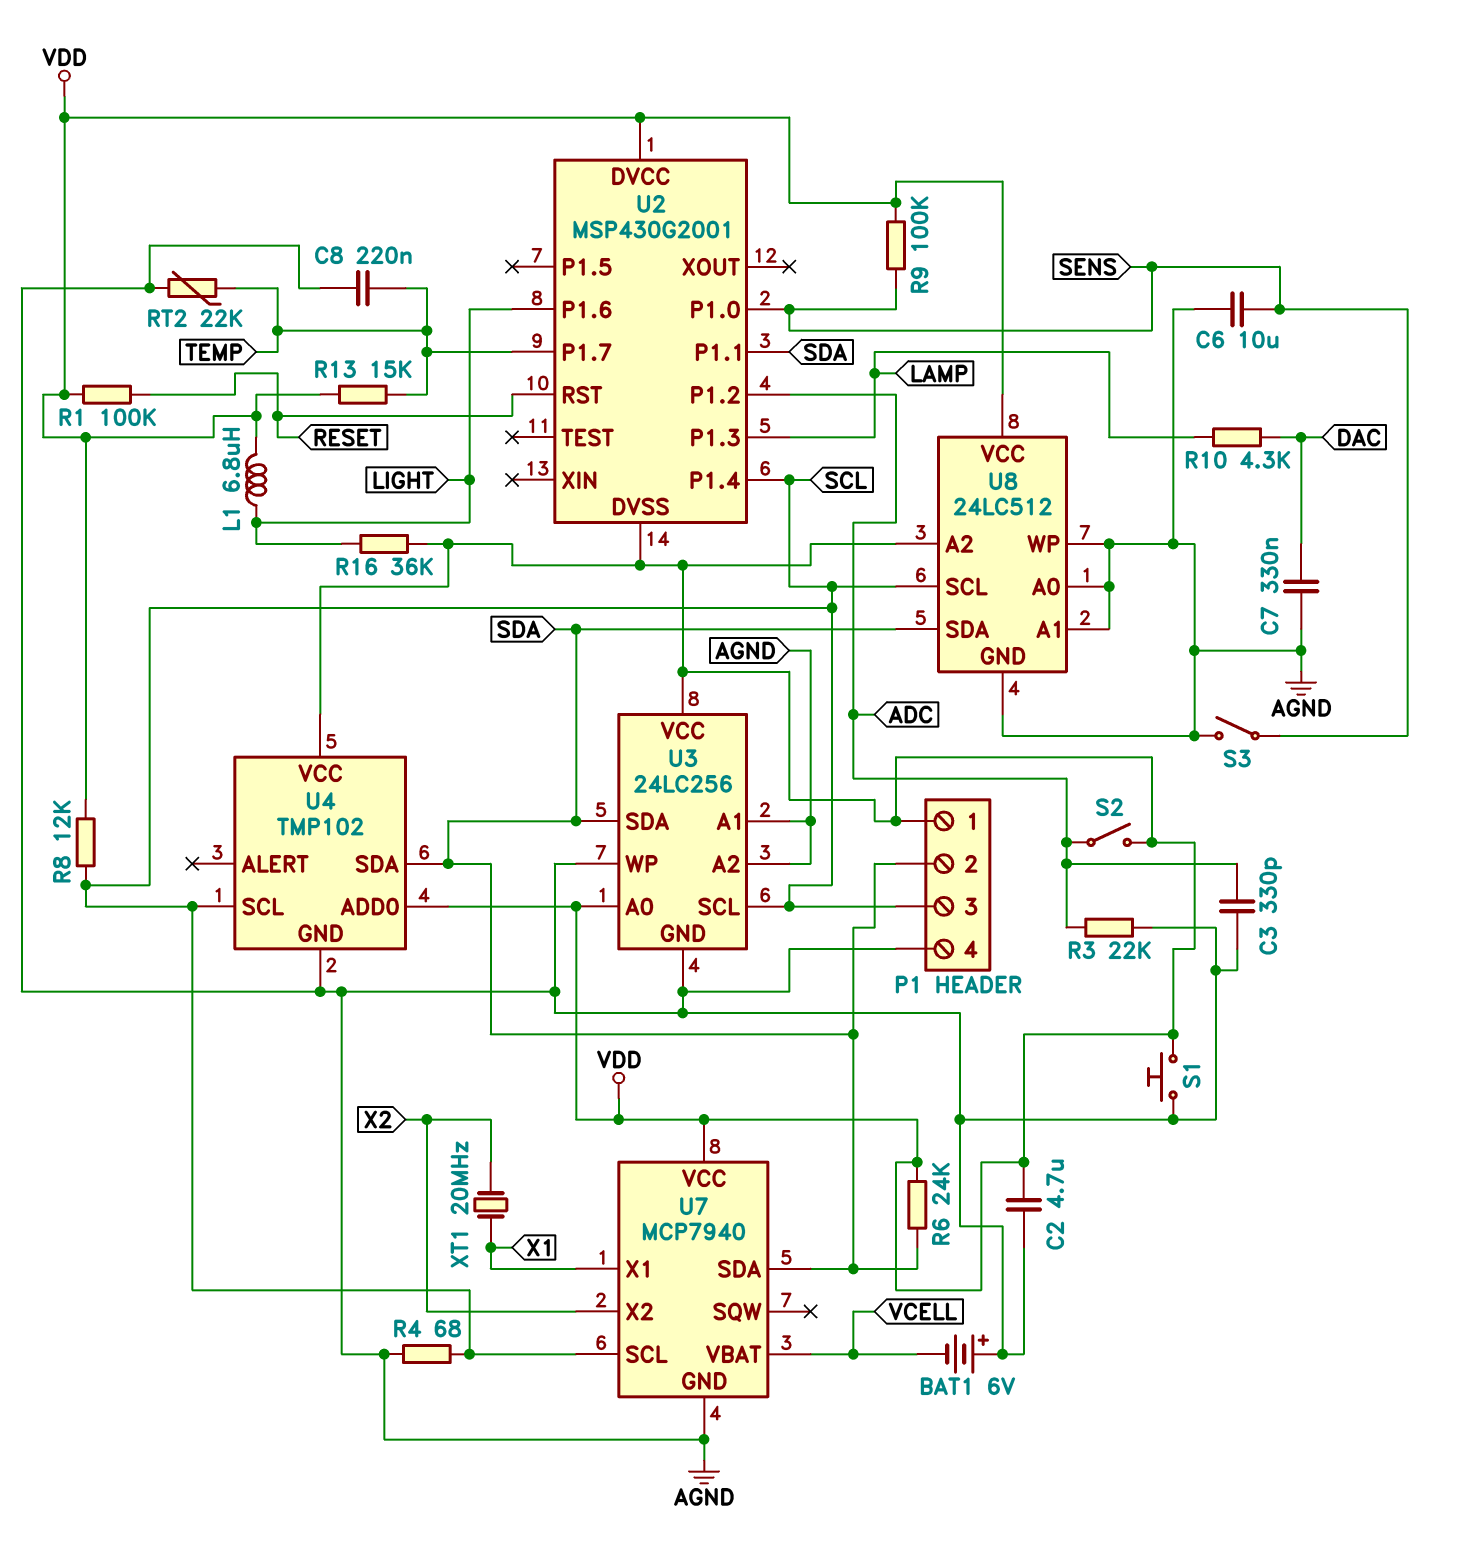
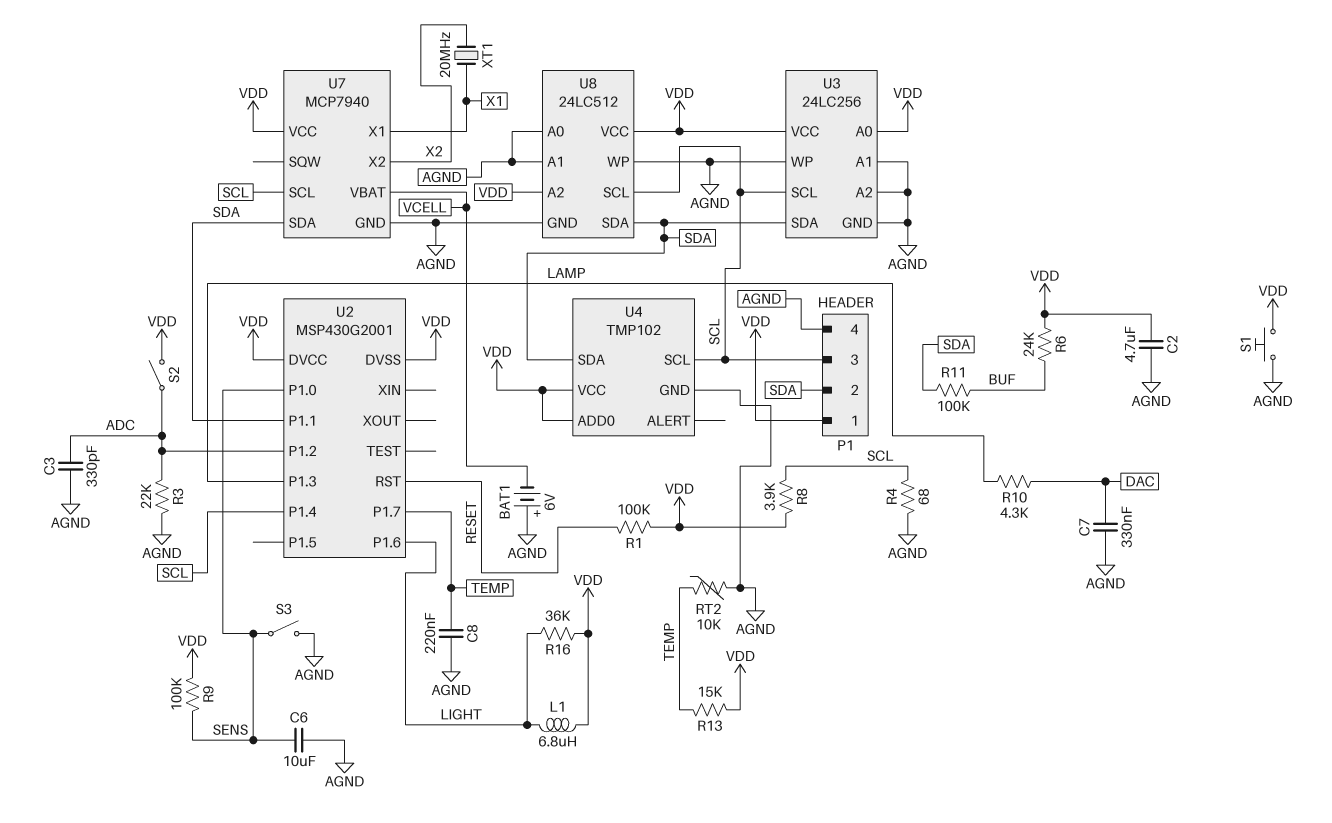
R6: 24k (SDA, VDD) -> 24k (BUF, VDD)
R8: 12k (SCL, VDD) -> 3.9k (SCL, VDD)
R11: none -> 100k (BUF, SDA)
RT2: 22k (AGND, TEMP) -> 10k (AGND, TEMP)

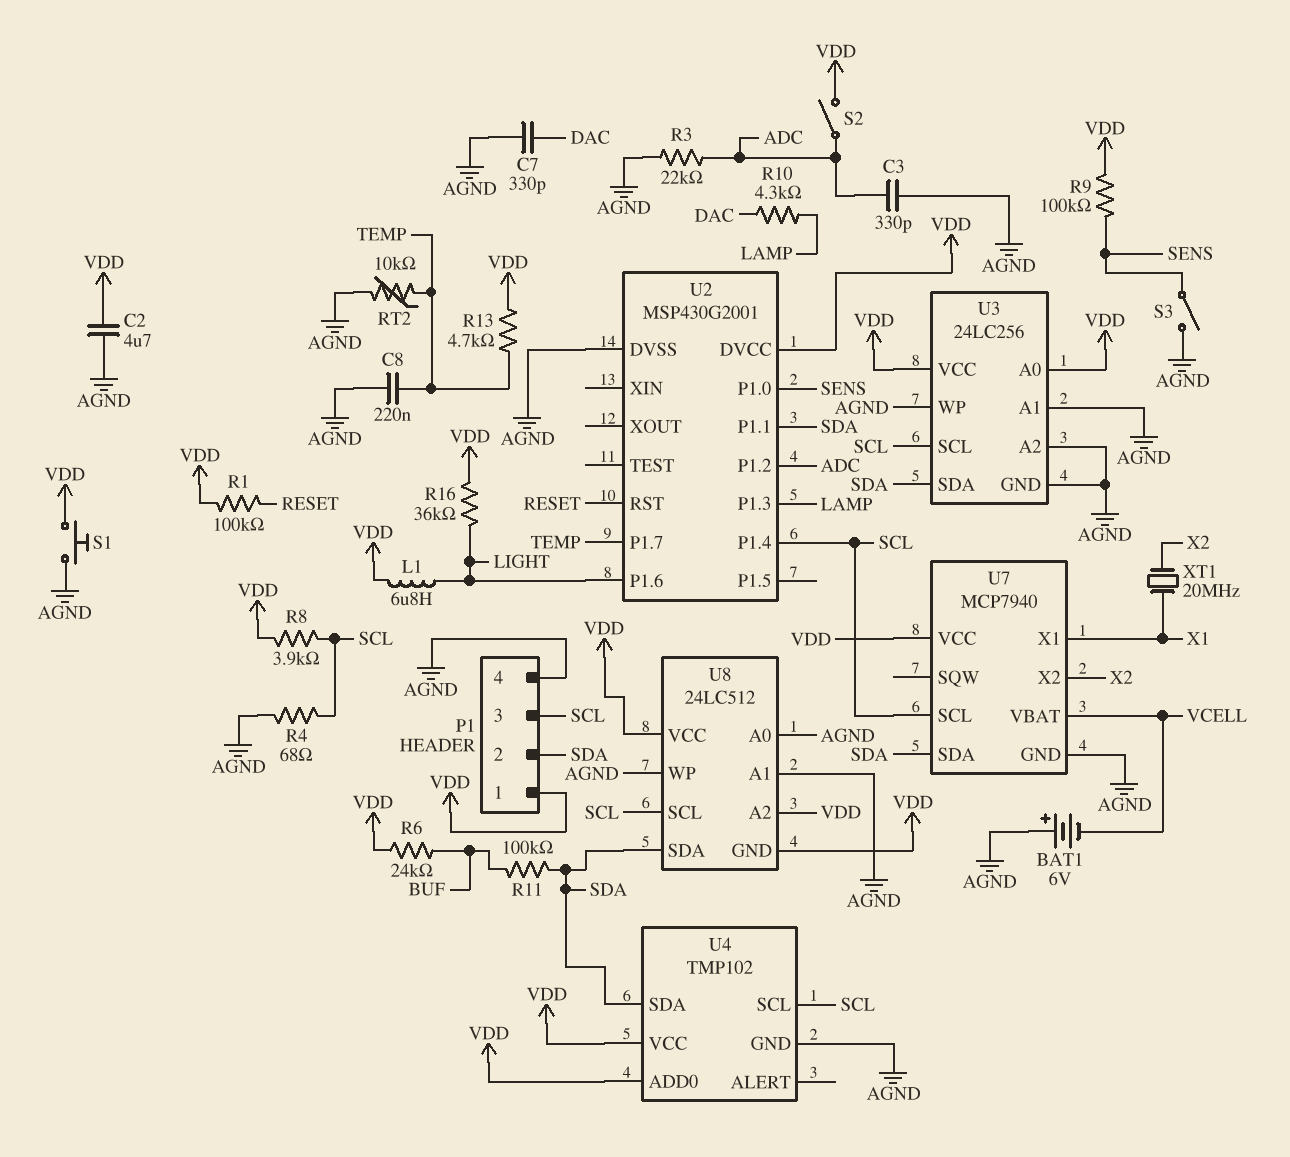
C6: 10uF (AGND, SENS) -> none
C7: 330nF (AGND, DAC) -> 330pF (AGND, DAC)
R13: 15k (TEMP, VDD) -> 4.7k (TEMP, VDD)
U2 pin DVSS: VDD -> AGND
U8 pin GND: AGND -> VDD

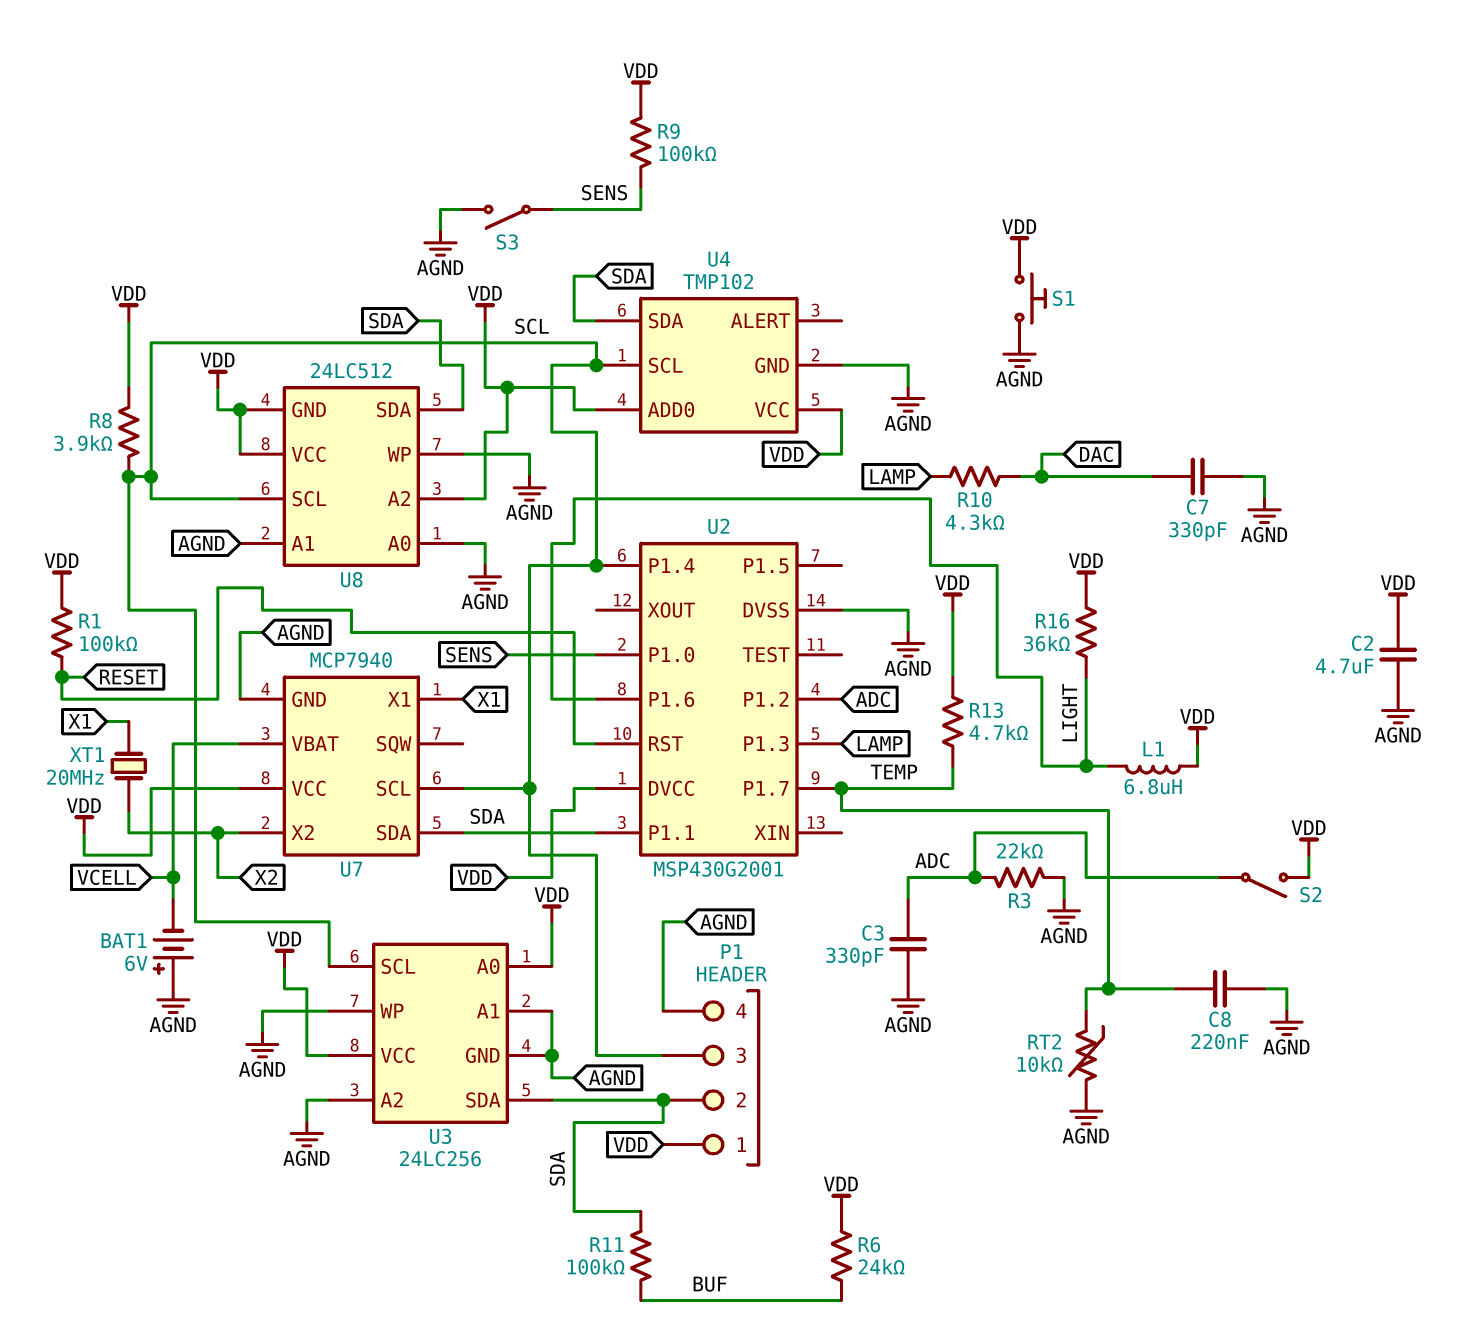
R4: 68 (AGND, SCL) -> none

